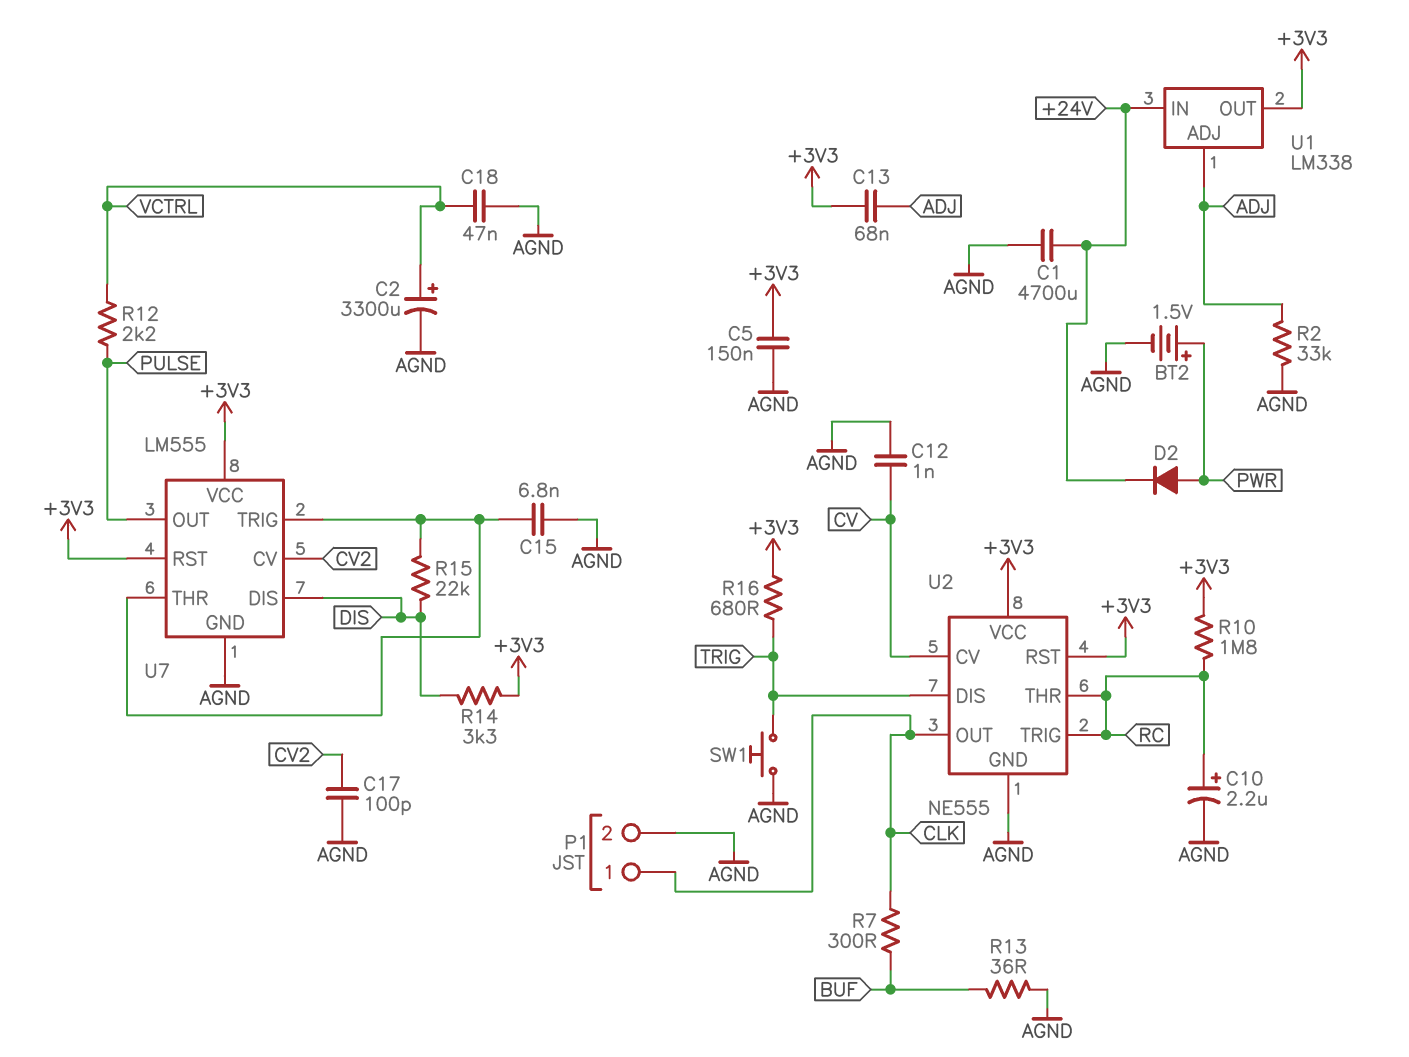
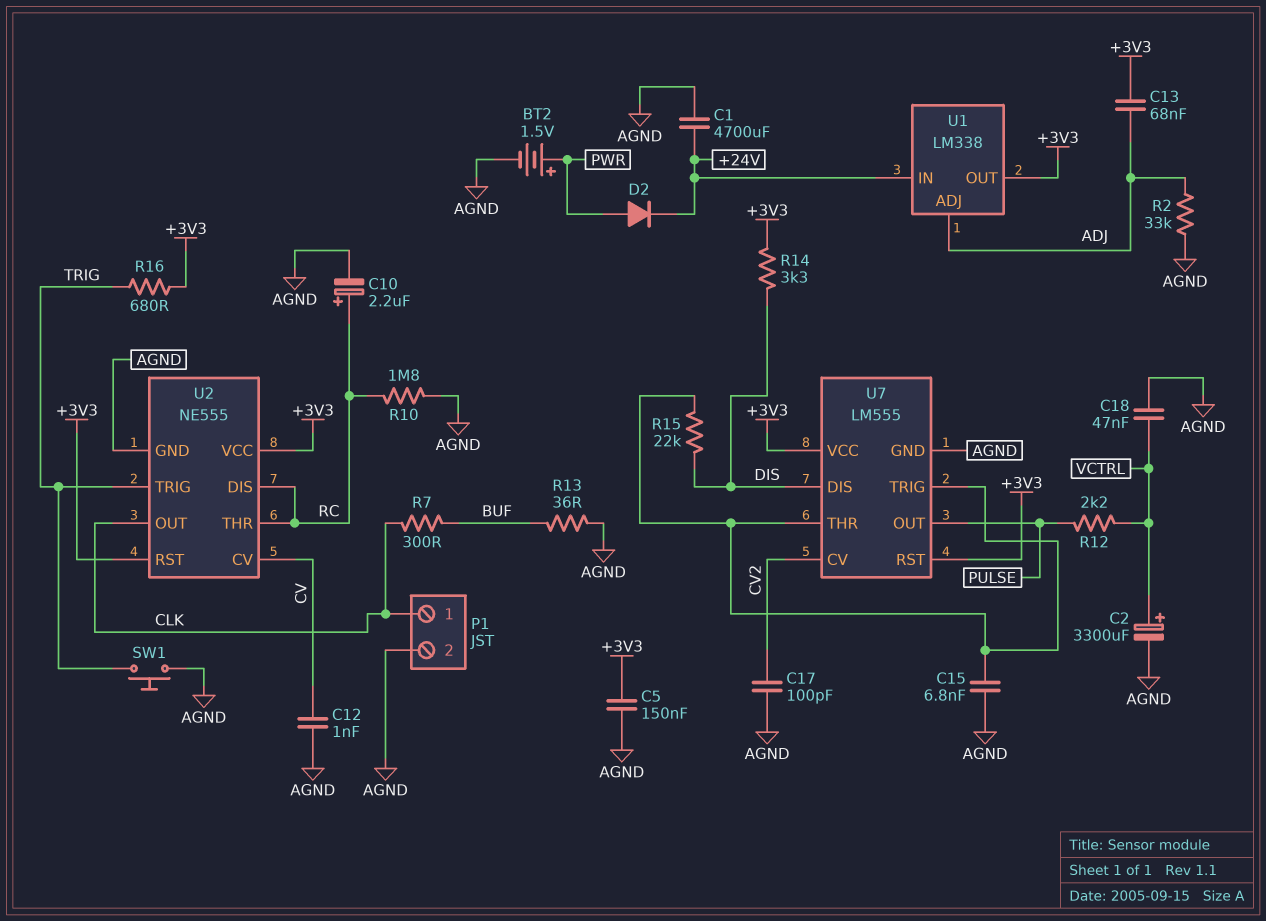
R10: 1.8M (+3V3, RC) -> 1.8M (AGND, RC)
U2 pin DIS: TRIG -> RC
U2 pin TRIG: RC -> TRIG

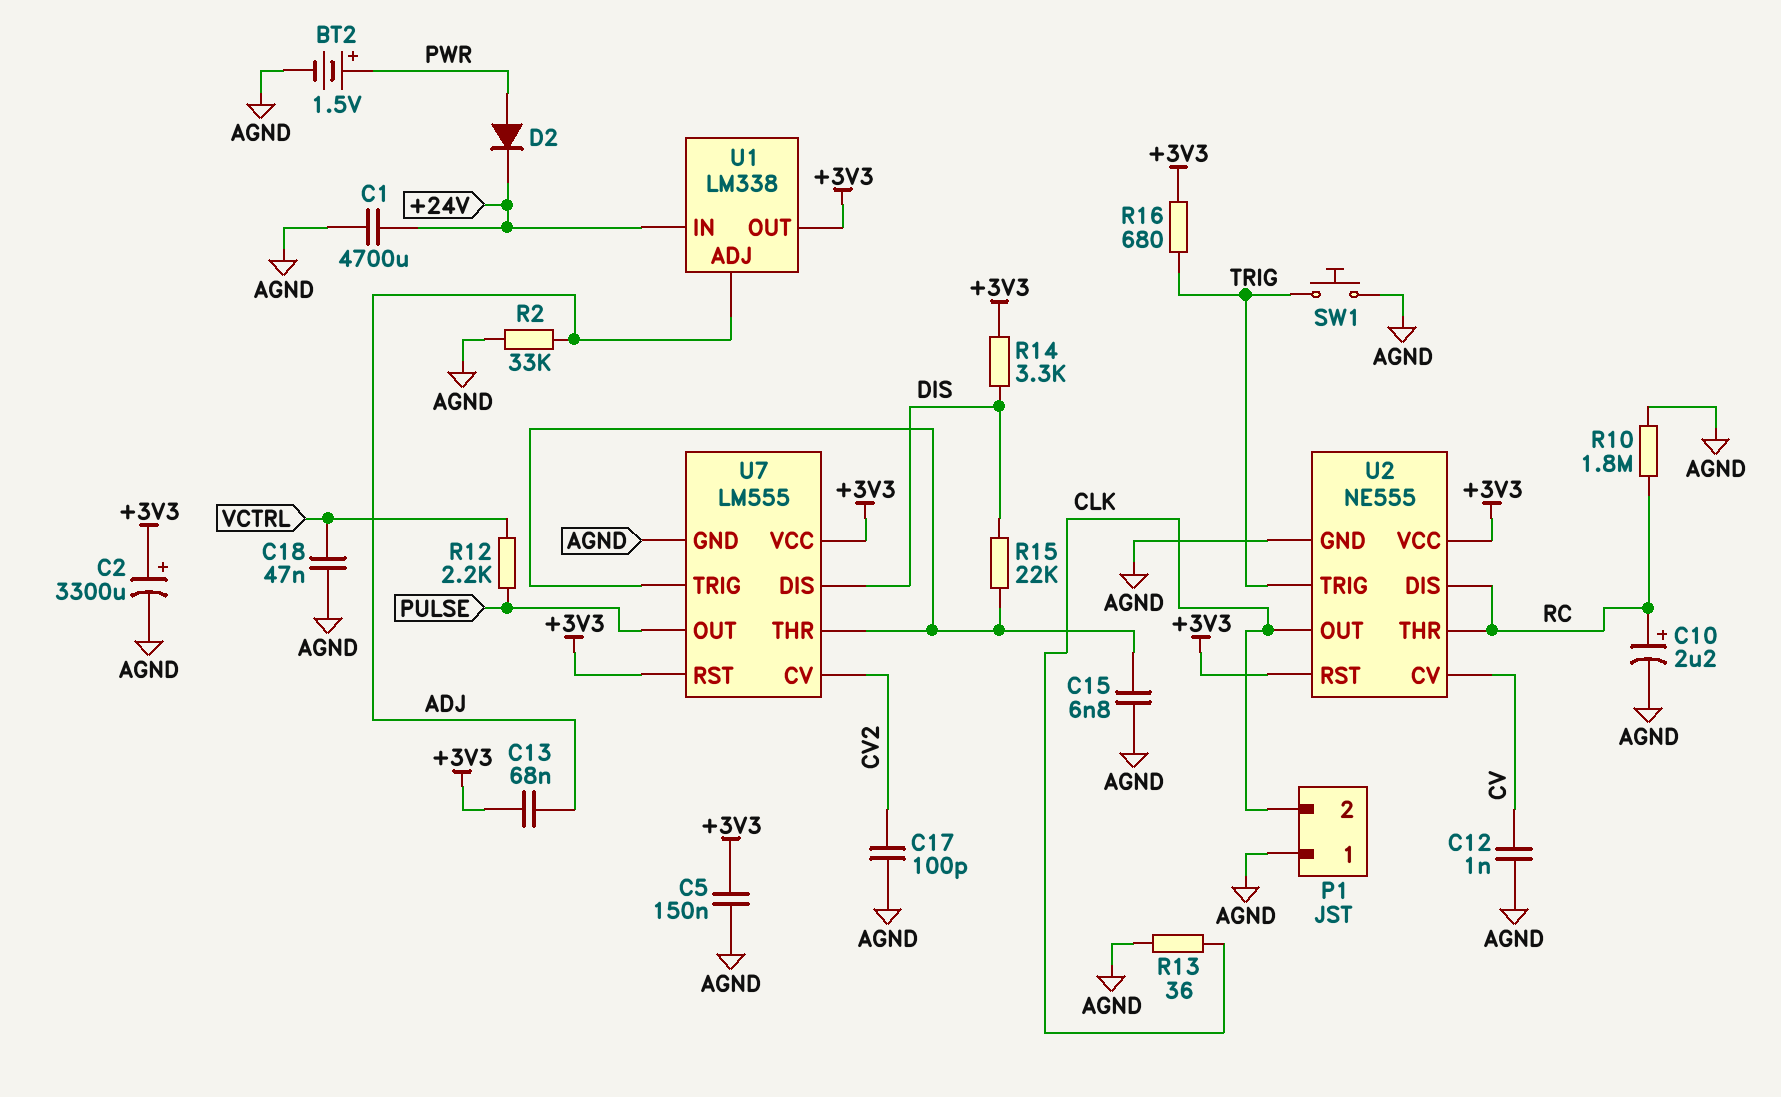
C2: 3300uF (plus VCTRL, minus AGND) -> 3300uF (plus +3V3, minus AGND)
P1 pin 1: CLK -> AGND
P1 pin 2: AGND -> CLK
R7: 300 (BUF, CLK) -> none
R13: 36 (AGND, BUF) -> 36 (AGND, CLK)

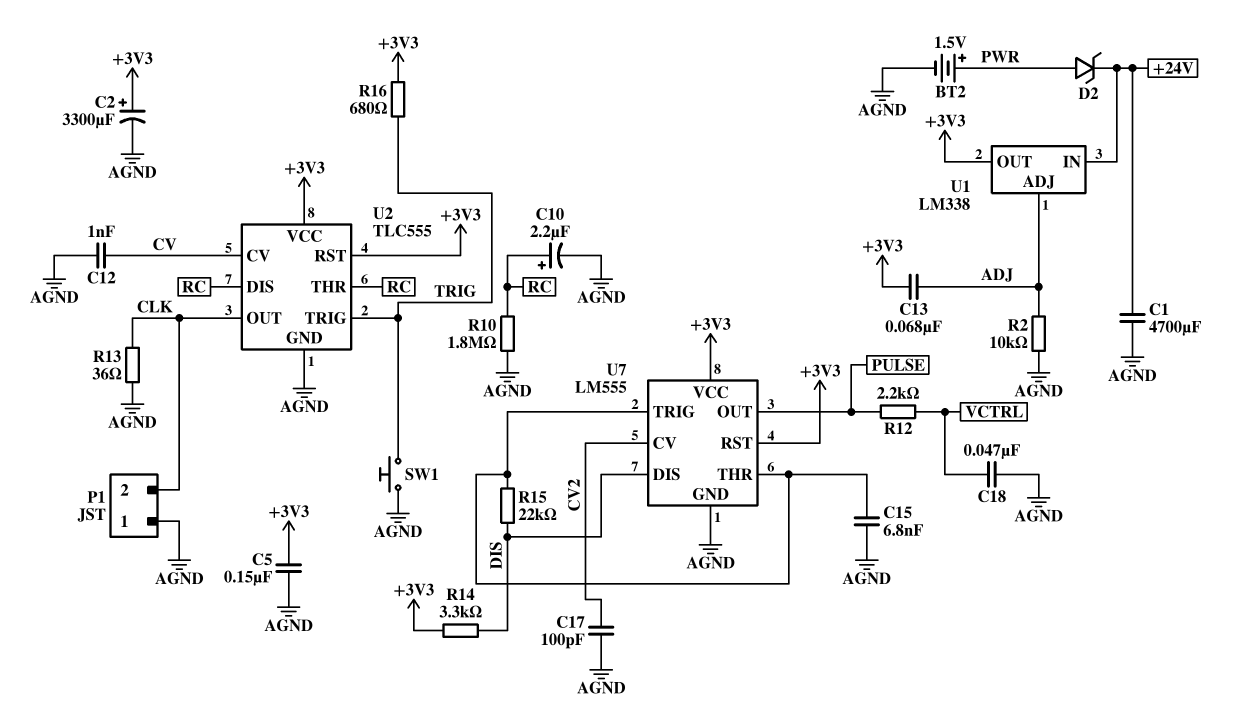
D2: diode (A PWR, K +24V) -> zener (A PWR, K +24V)
R2: 33k (ADJ, AGND) -> 10k (ADJ, AGND)
U2: NE555 -> TLC555

